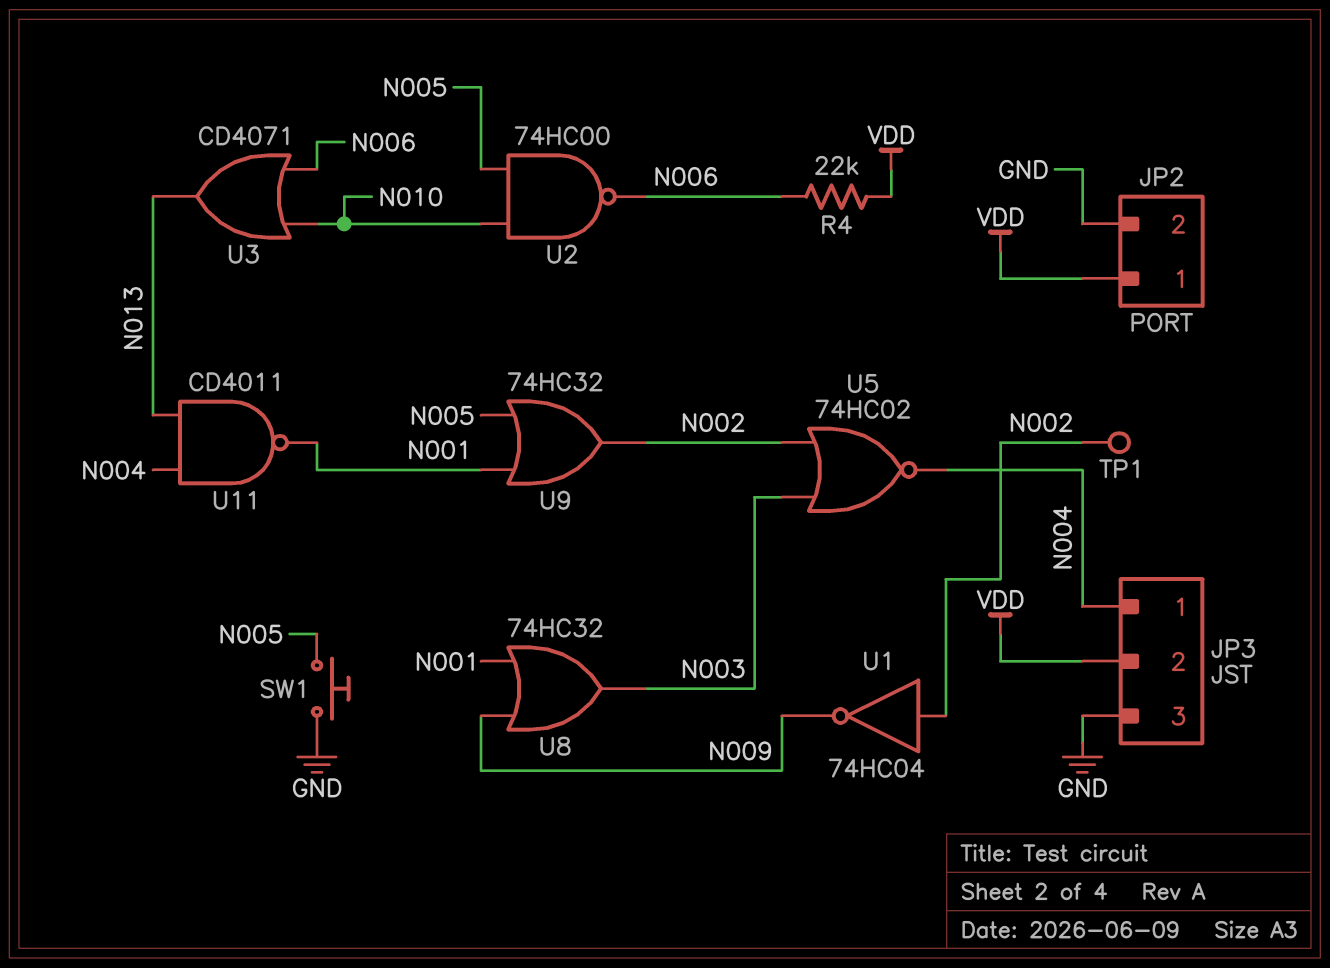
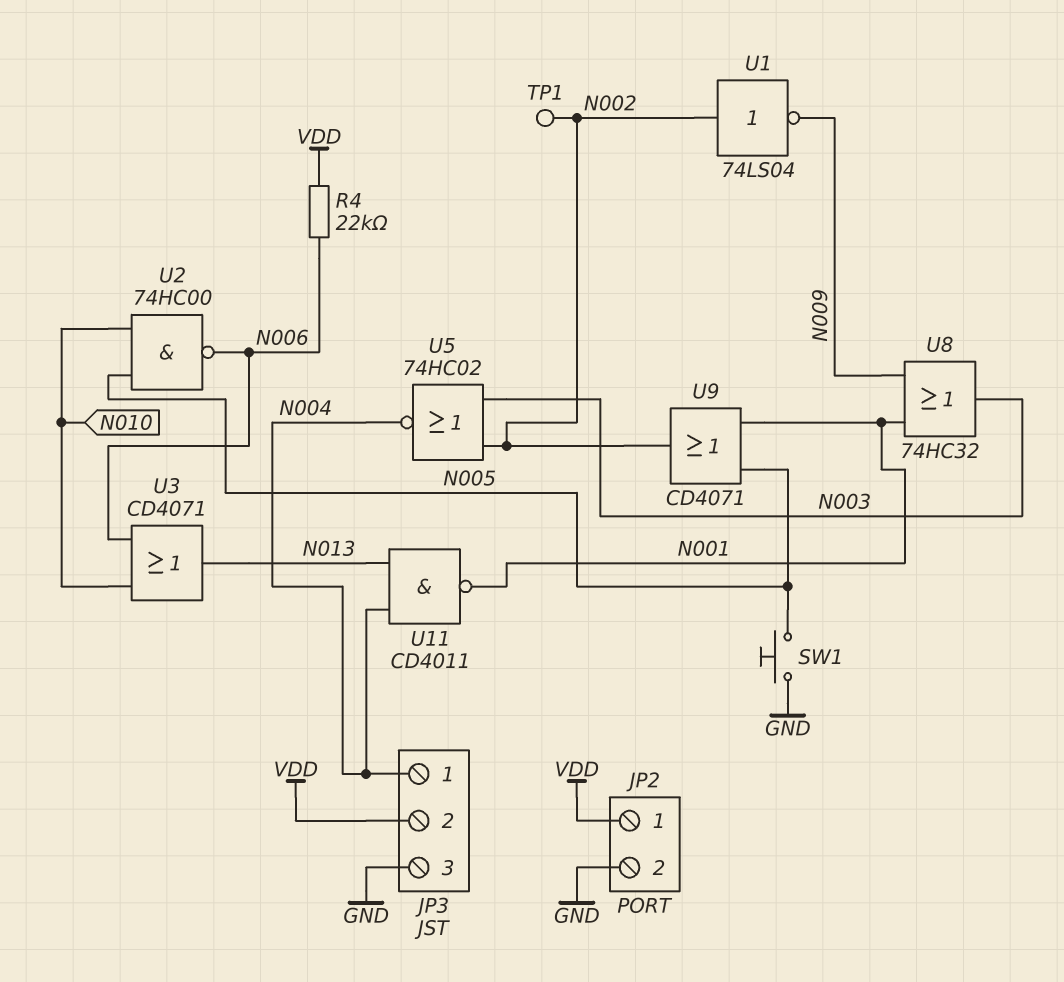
U1: NOT 74HC04 (in N002, out N009) -> NOT 74LS04 (in N002, out N009)
U9: OR 74HC32 (in N001, in N005, out N002) -> OR CD4071 (in N001, in N005, out N002)

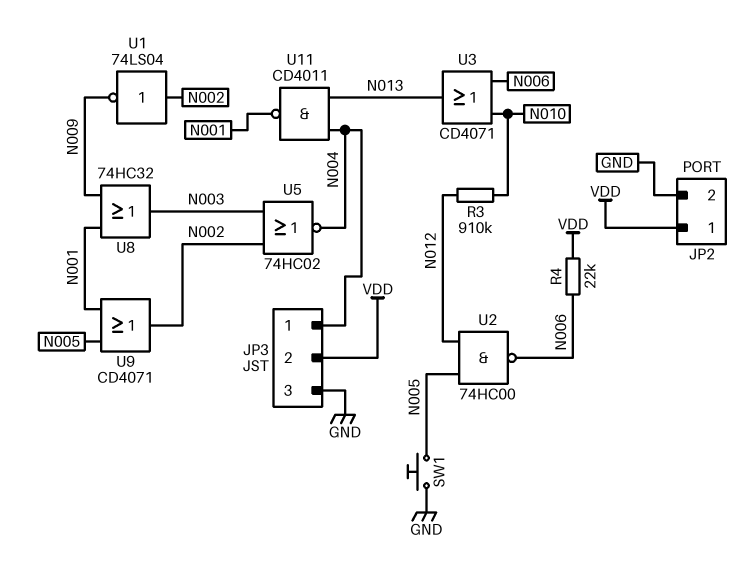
R3: none -> 910k (N010, N012)
TP1: test point (N002) -> none
U2: NAND 74HC00 (in N005, in N010, out N006) -> NAND 74HC00 (in N005, in N012, out N006)

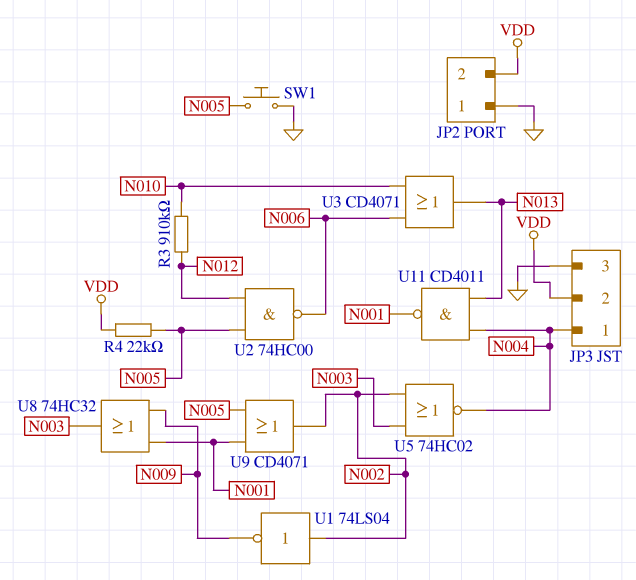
JP2 pin 1: VDD -> GND
JP2 pin 2: GND -> VDD
R4: 22k (N006, VDD) -> 22k (N005, VDD)

